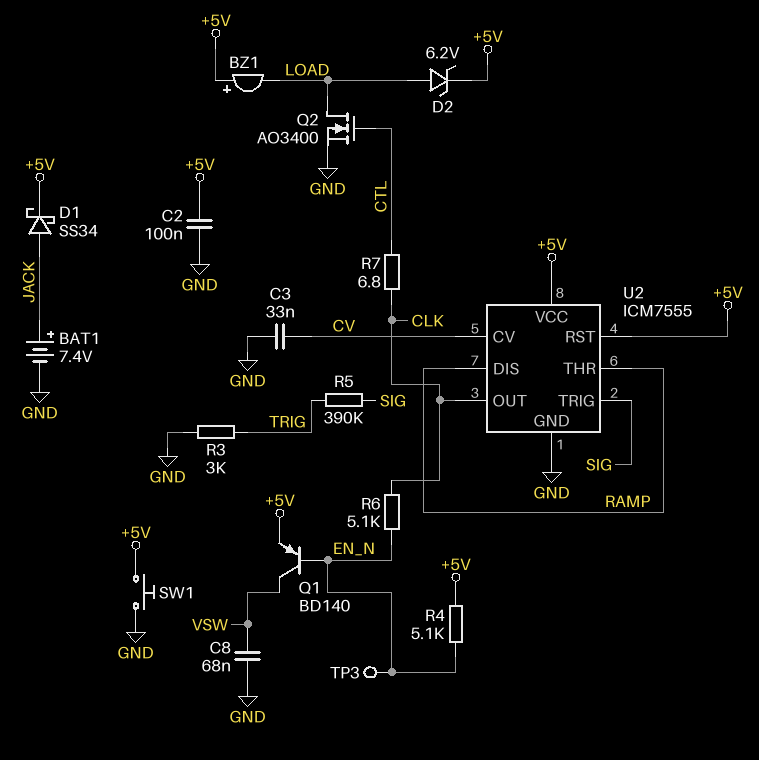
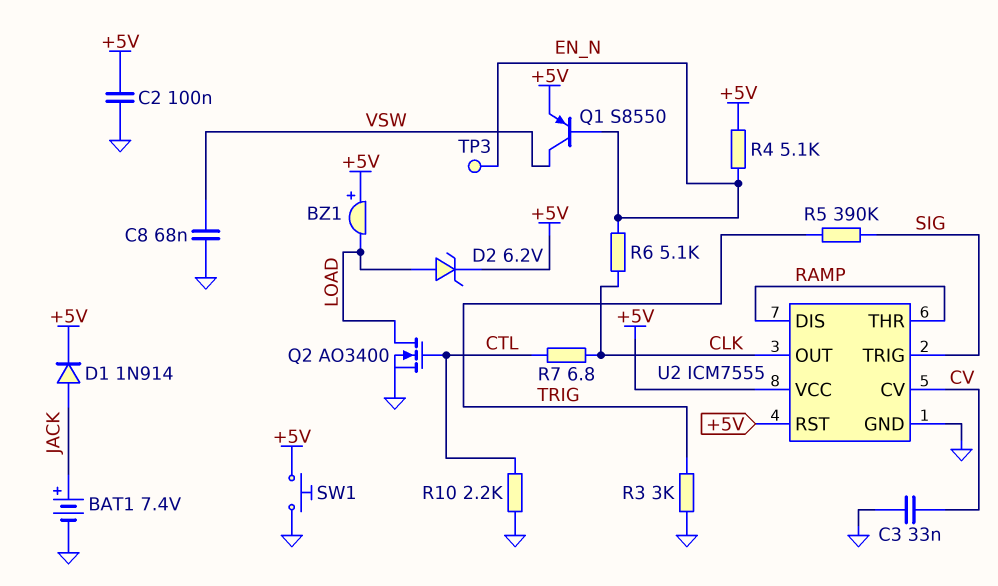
D1: schottky SS34 (A JACK, K +5V) -> diode 1N914 (A JACK, K +5V)
Q1: PNP BD140 (B EN_N, C VSW, E +5V) -> PNP S8550 (B EN_N, C VSW, E +5V)
R10: none -> 2.2k (CTL, GND)

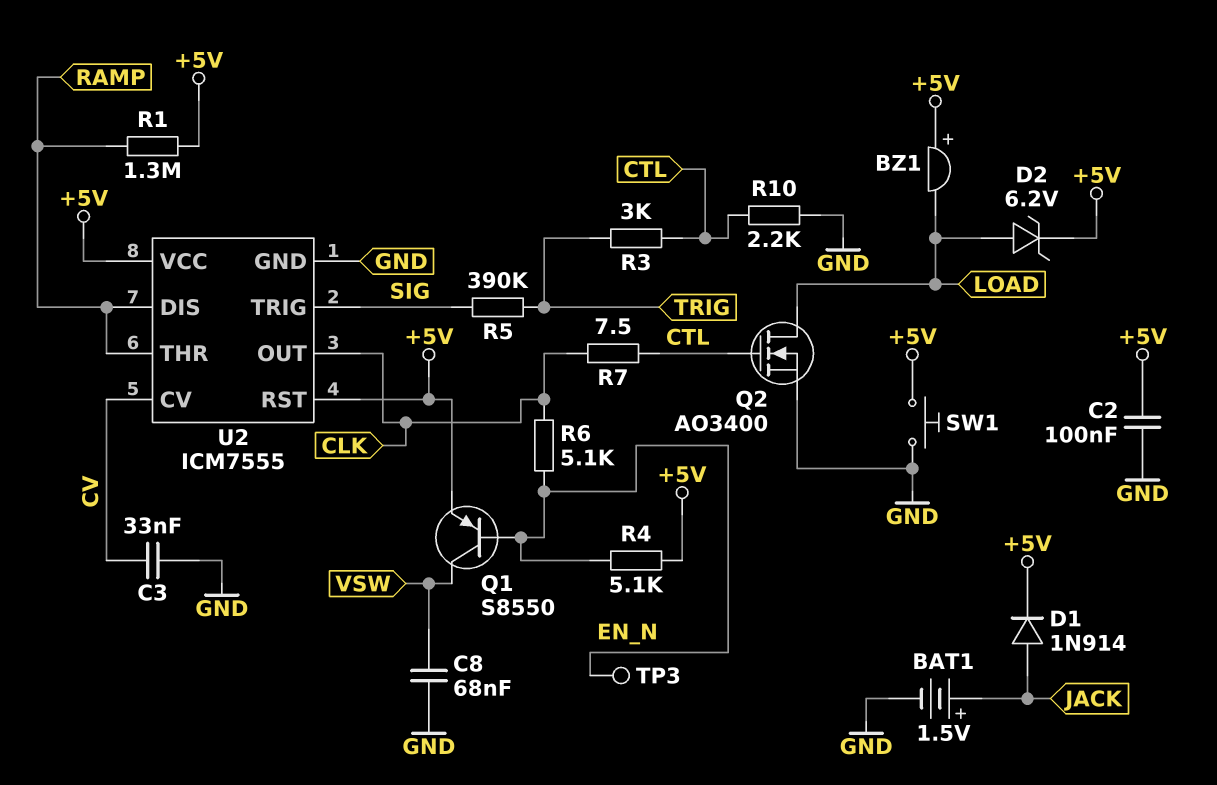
BAT1: 7.4V (plus JACK, minus GND) -> 1.5V (plus JACK, minus GND)
R1: none -> 1.3M (+5V, RAMP)
R3: 3k (GND, TRIG) -> 3k (CTL, TRIG)
R7: 6.8 (CLK, CTL) -> 7.5 (CLK, CTL)

